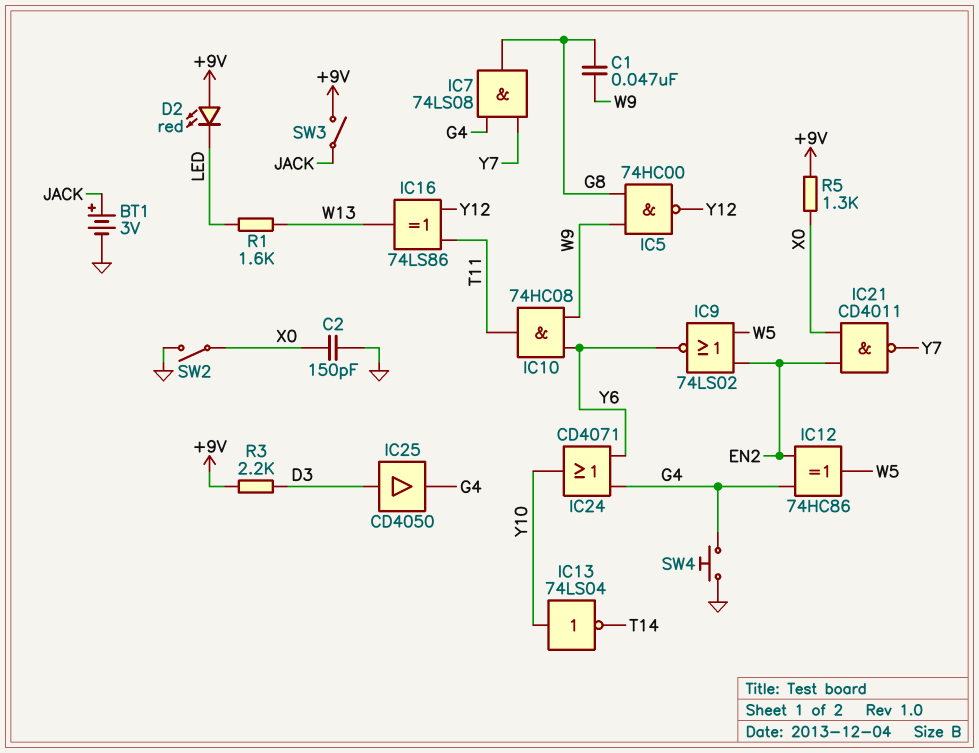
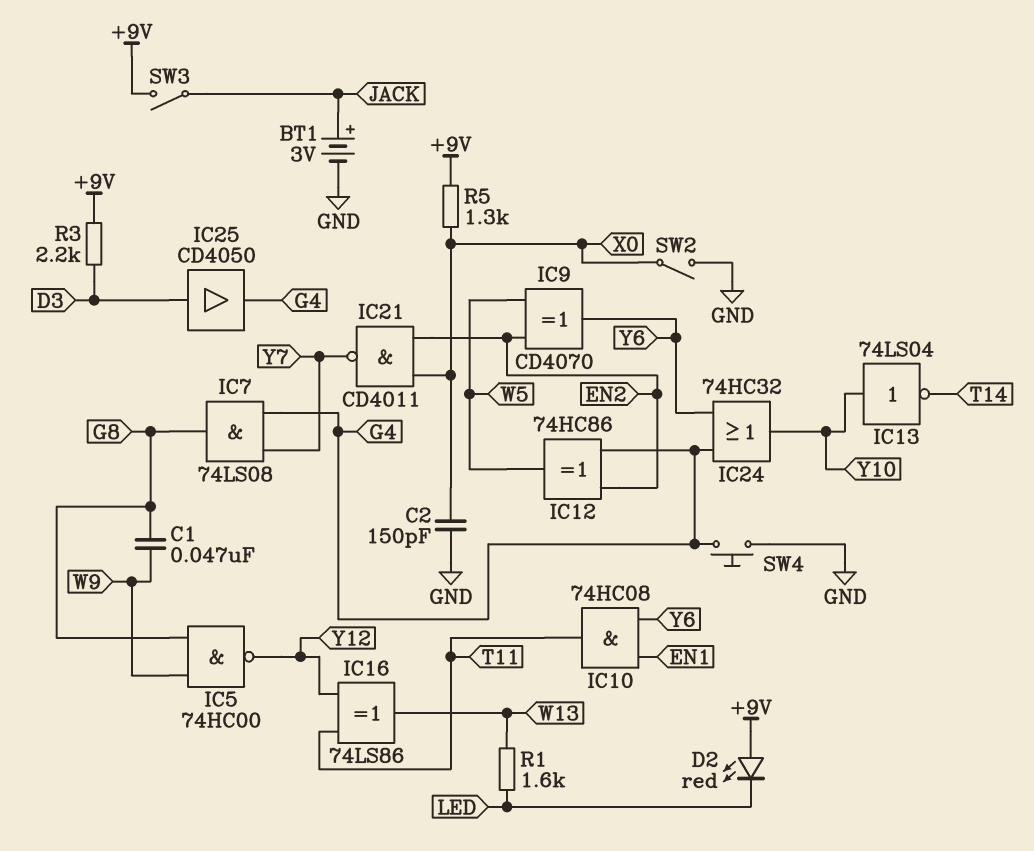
IC9: NOR 74LS02 (in EN2, in W5, out Y6) -> XOR CD4070 (in EN2, in W5, out Y6)
IC10: AND 74HC08 (in W9, in Y6, out T11) -> AND 74HC08 (in EN1, in Y6, out T11)
IC24: OR CD4071 (in G4, in Y6, out Y10) -> OR 74HC32 (in G4, in Y6, out Y10)

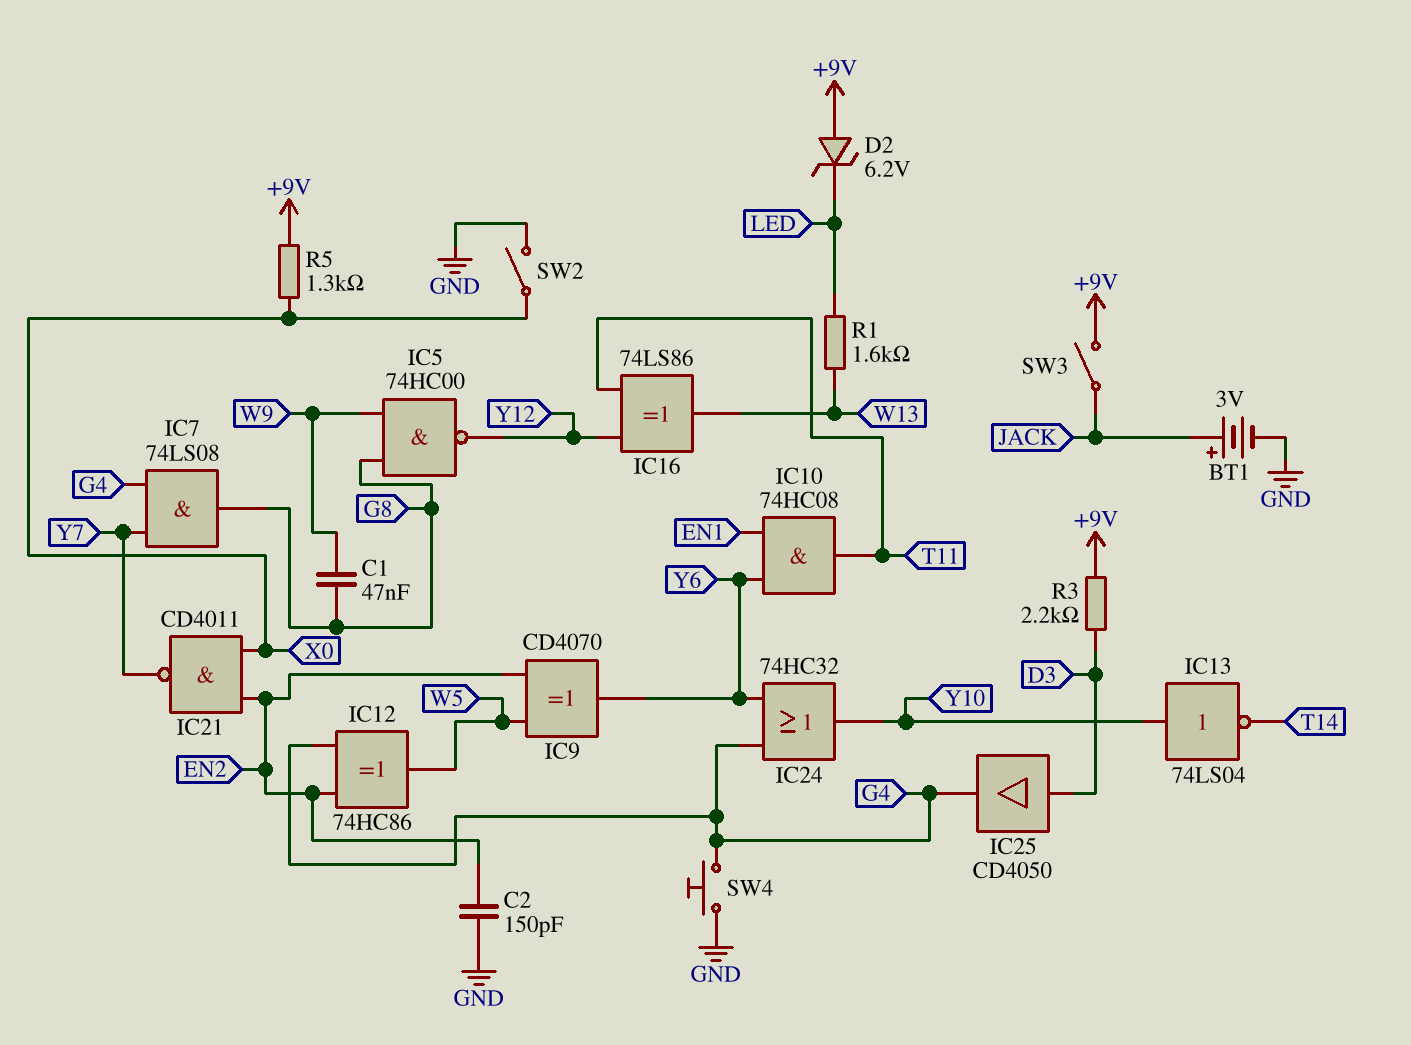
C2: 150pF (GND, X0) -> 150pF (EN2, GND)
D2: LED red (A +9V, K LED) -> zener 6.2V (A +9V, K LED)

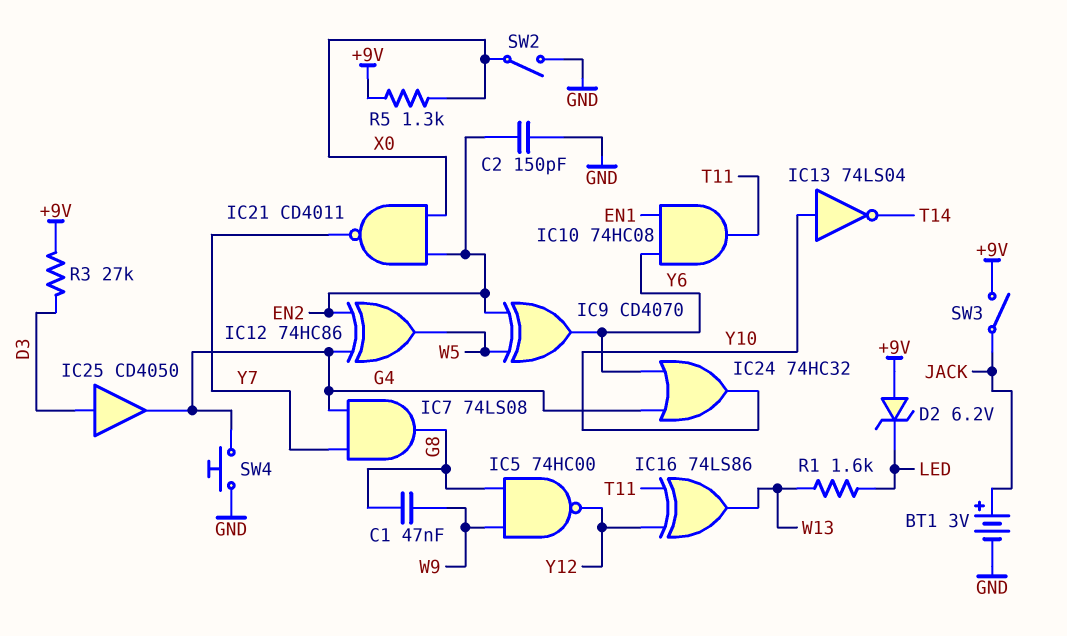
R3: 2.2k (+9V, D3) -> 27k (+9V, D3)

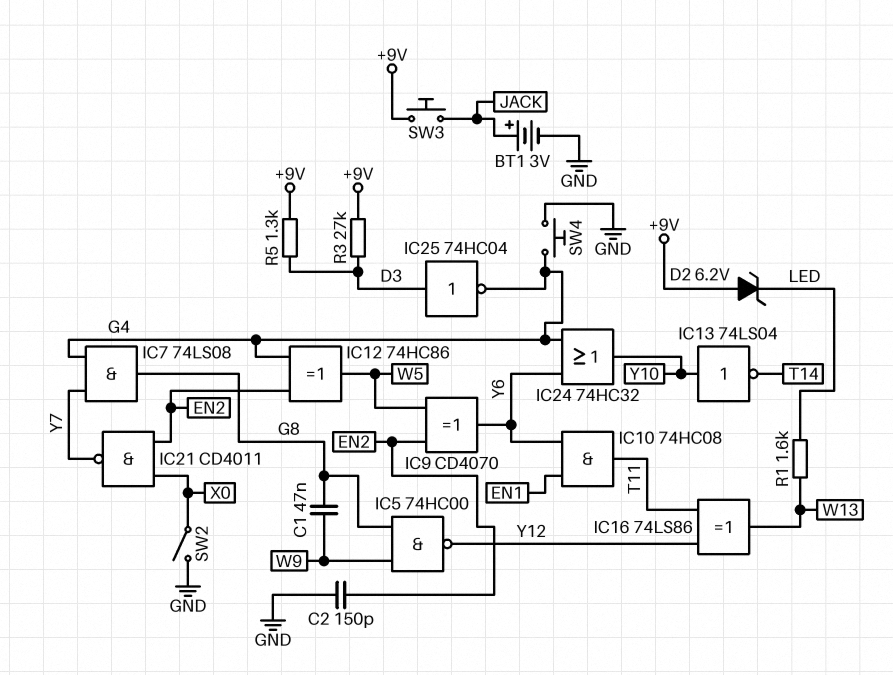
IC25: buffer CD4050 (in D3, out G4) -> NOT 74HC04 (in D3, out G4)
R5: 1.3k (+9V, X0) -> 1.3k (+9V, D3)
SW3: switch (+9V, JACK) -> button (+9V, JACK)

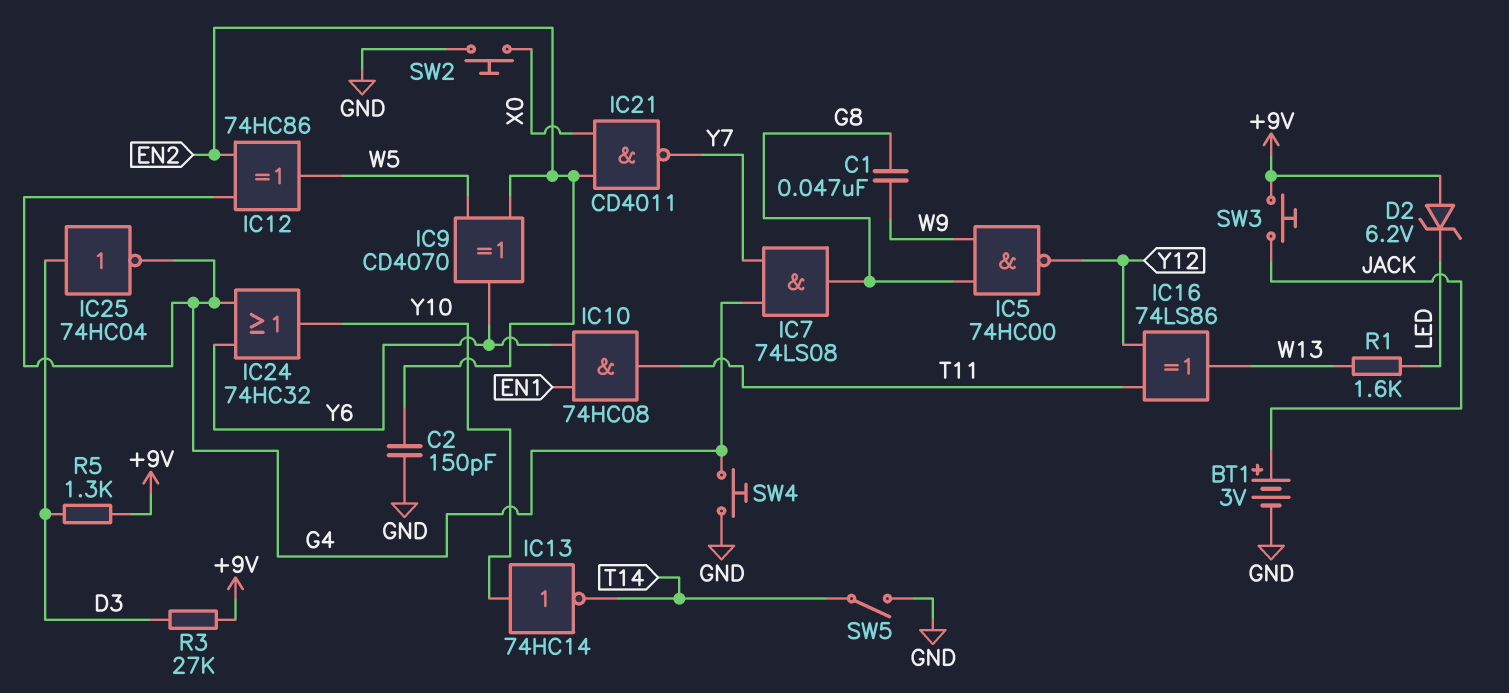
IC13: NOT 74LS04 (in Y10, out T14) -> NOT 74HC14 (in Y10, out T14)
SW2: switch (GND, X0) -> button (GND, X0)
SW5: none -> switch (GND, T14)

